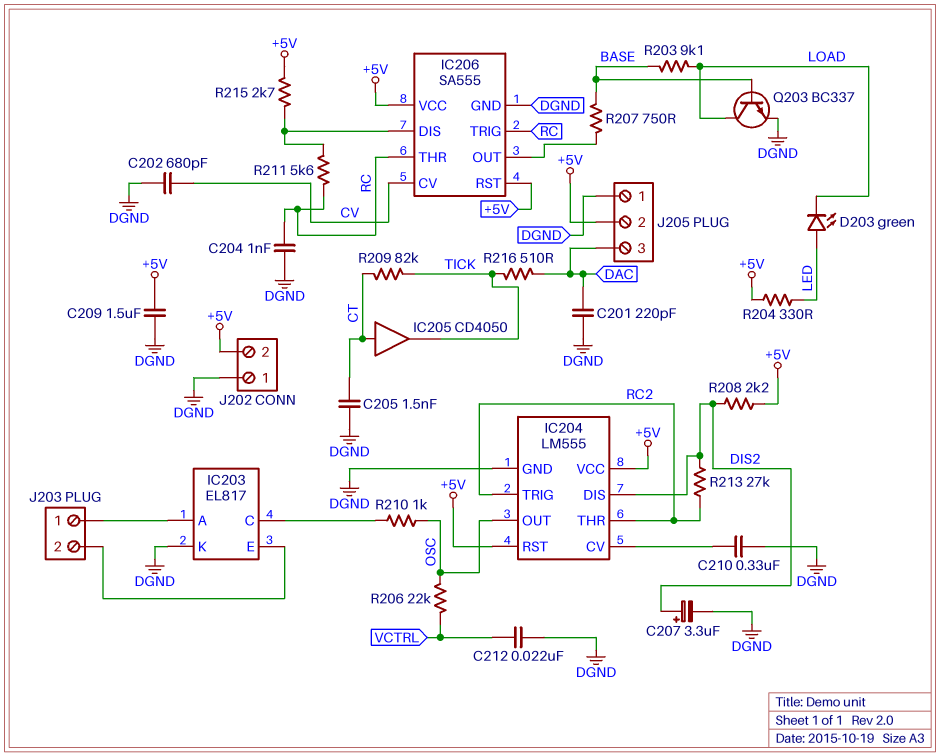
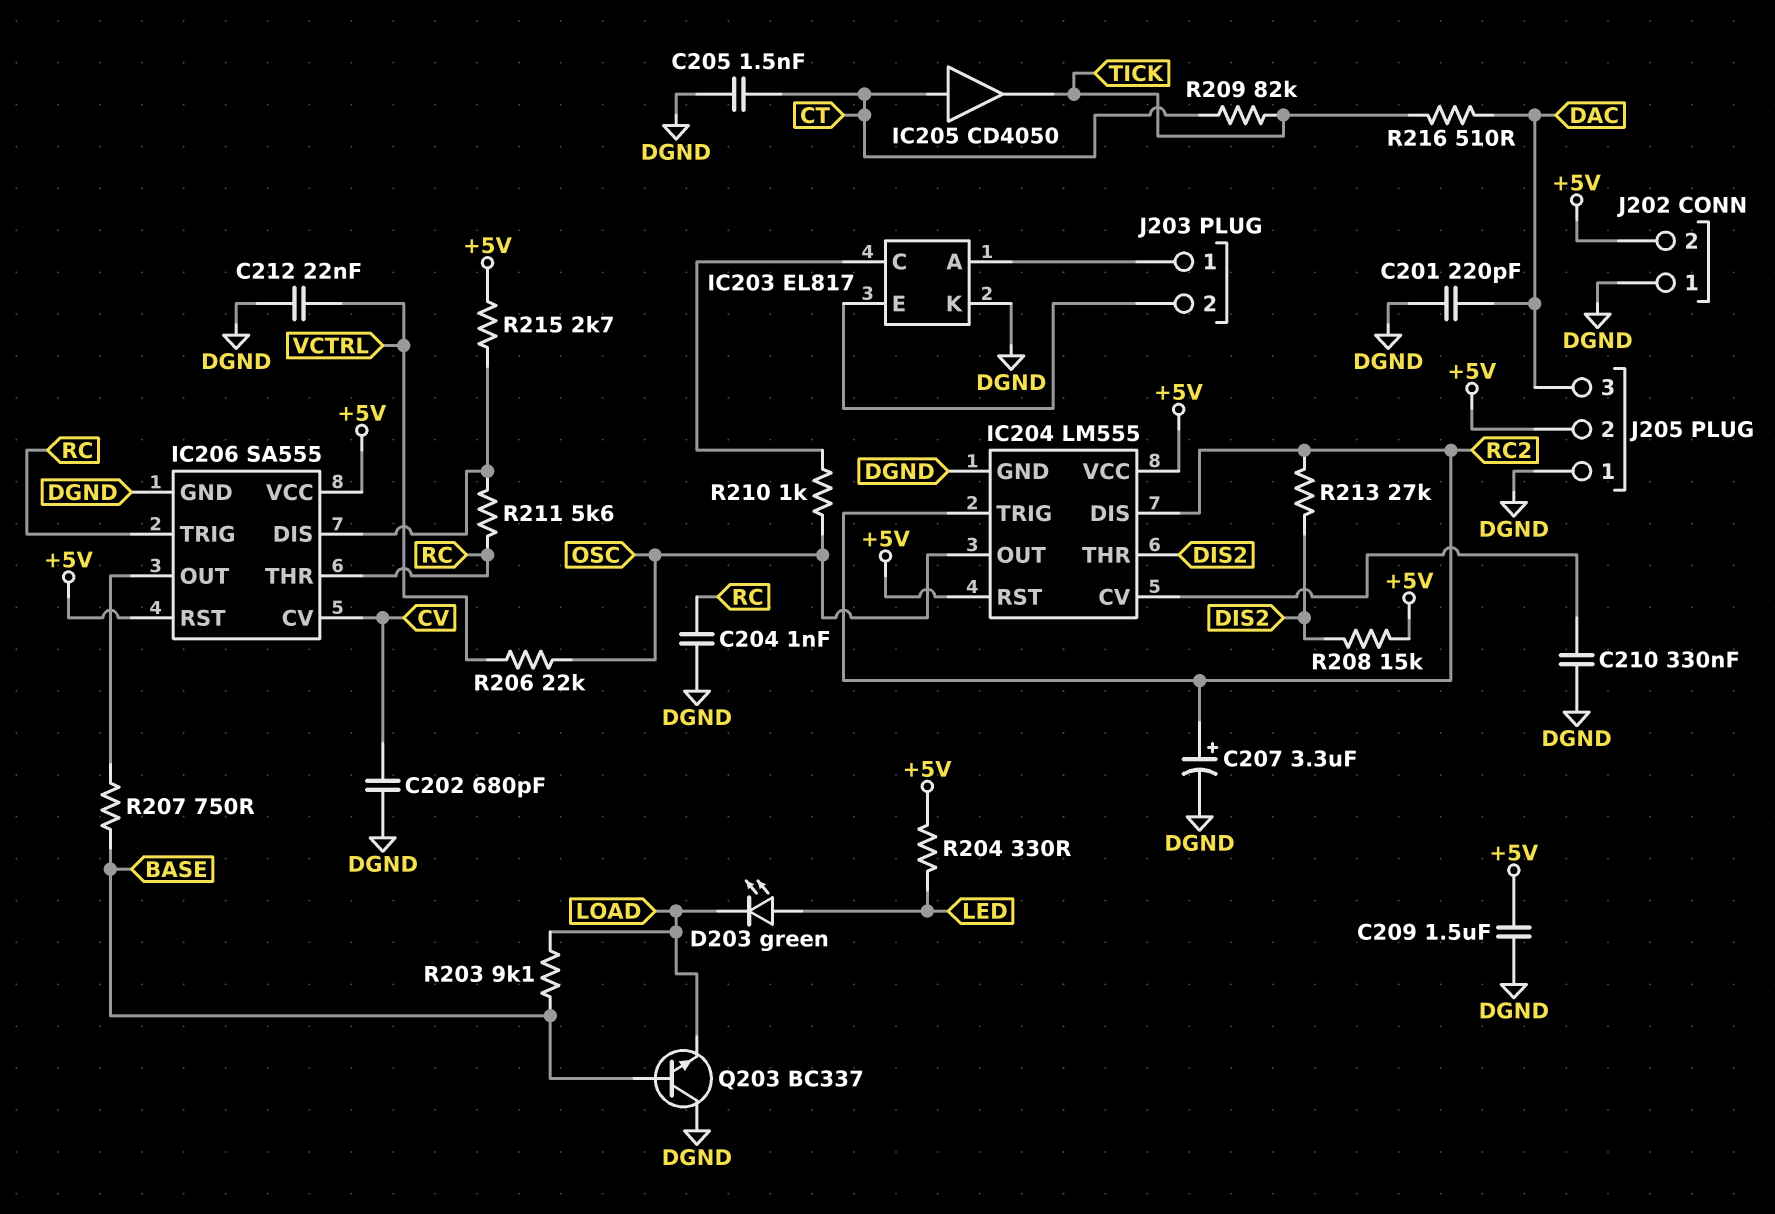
C207: 3.3uF (plus DIS2, minus DGND) -> 3.3uF (plus RC2, minus DGND)
IC204 pin DIS: DIS2 -> RC2
IC204 pin THR: RC2 -> DIS2
Q203: NPN BC337 (B BASE, C LOAD, E DGND) -> NPN BC337 (B BASE, C DGND, E LOAD)
R208: 2.2k (+5V, DIS2) -> 15k (+5V, DIS2)

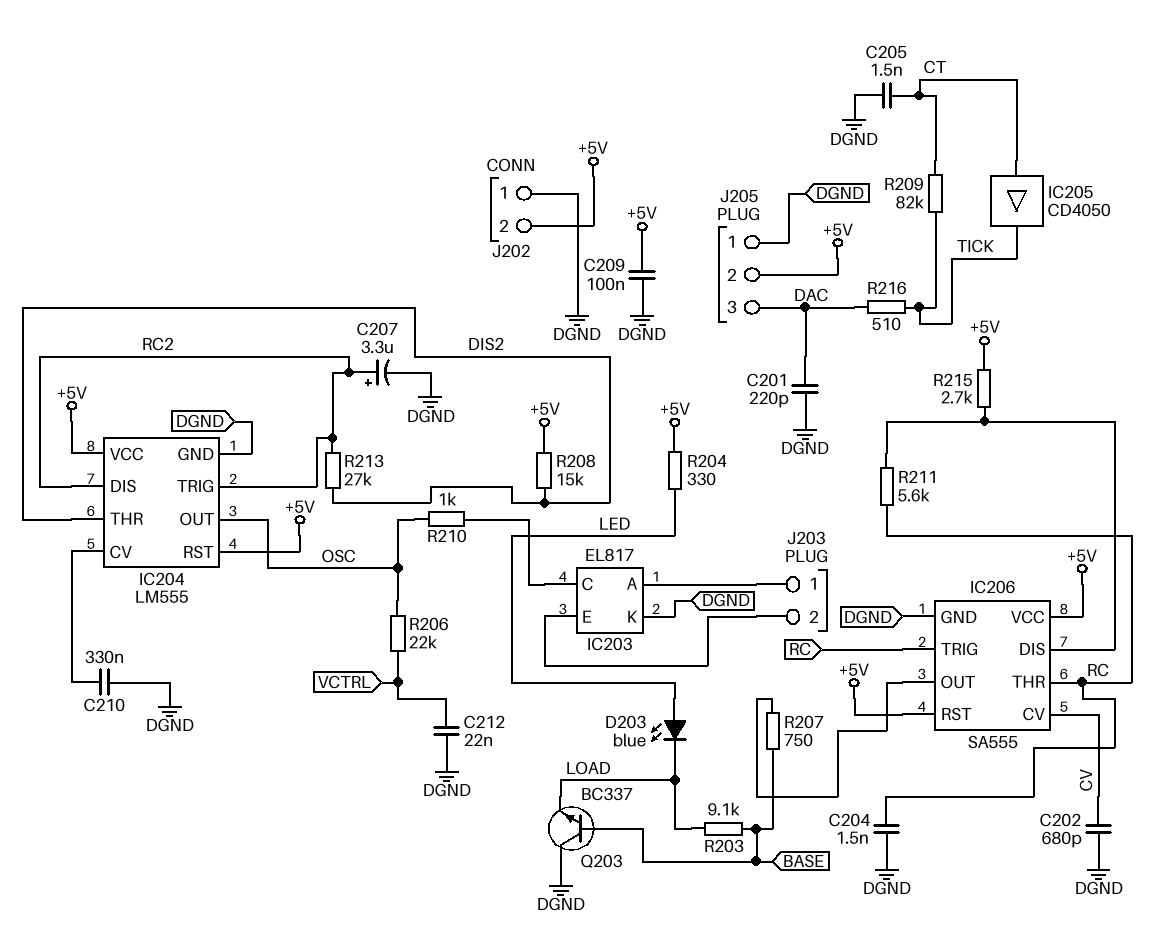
C204: 1nF (DGND, RC) -> 1.5nF (DGND, RC)
C209: 1.5uF (+5V, DGND) -> 100nF (+5V, DGND)
D203: LED green (A LED, K LOAD) -> LED blue (A LED, K LOAD)

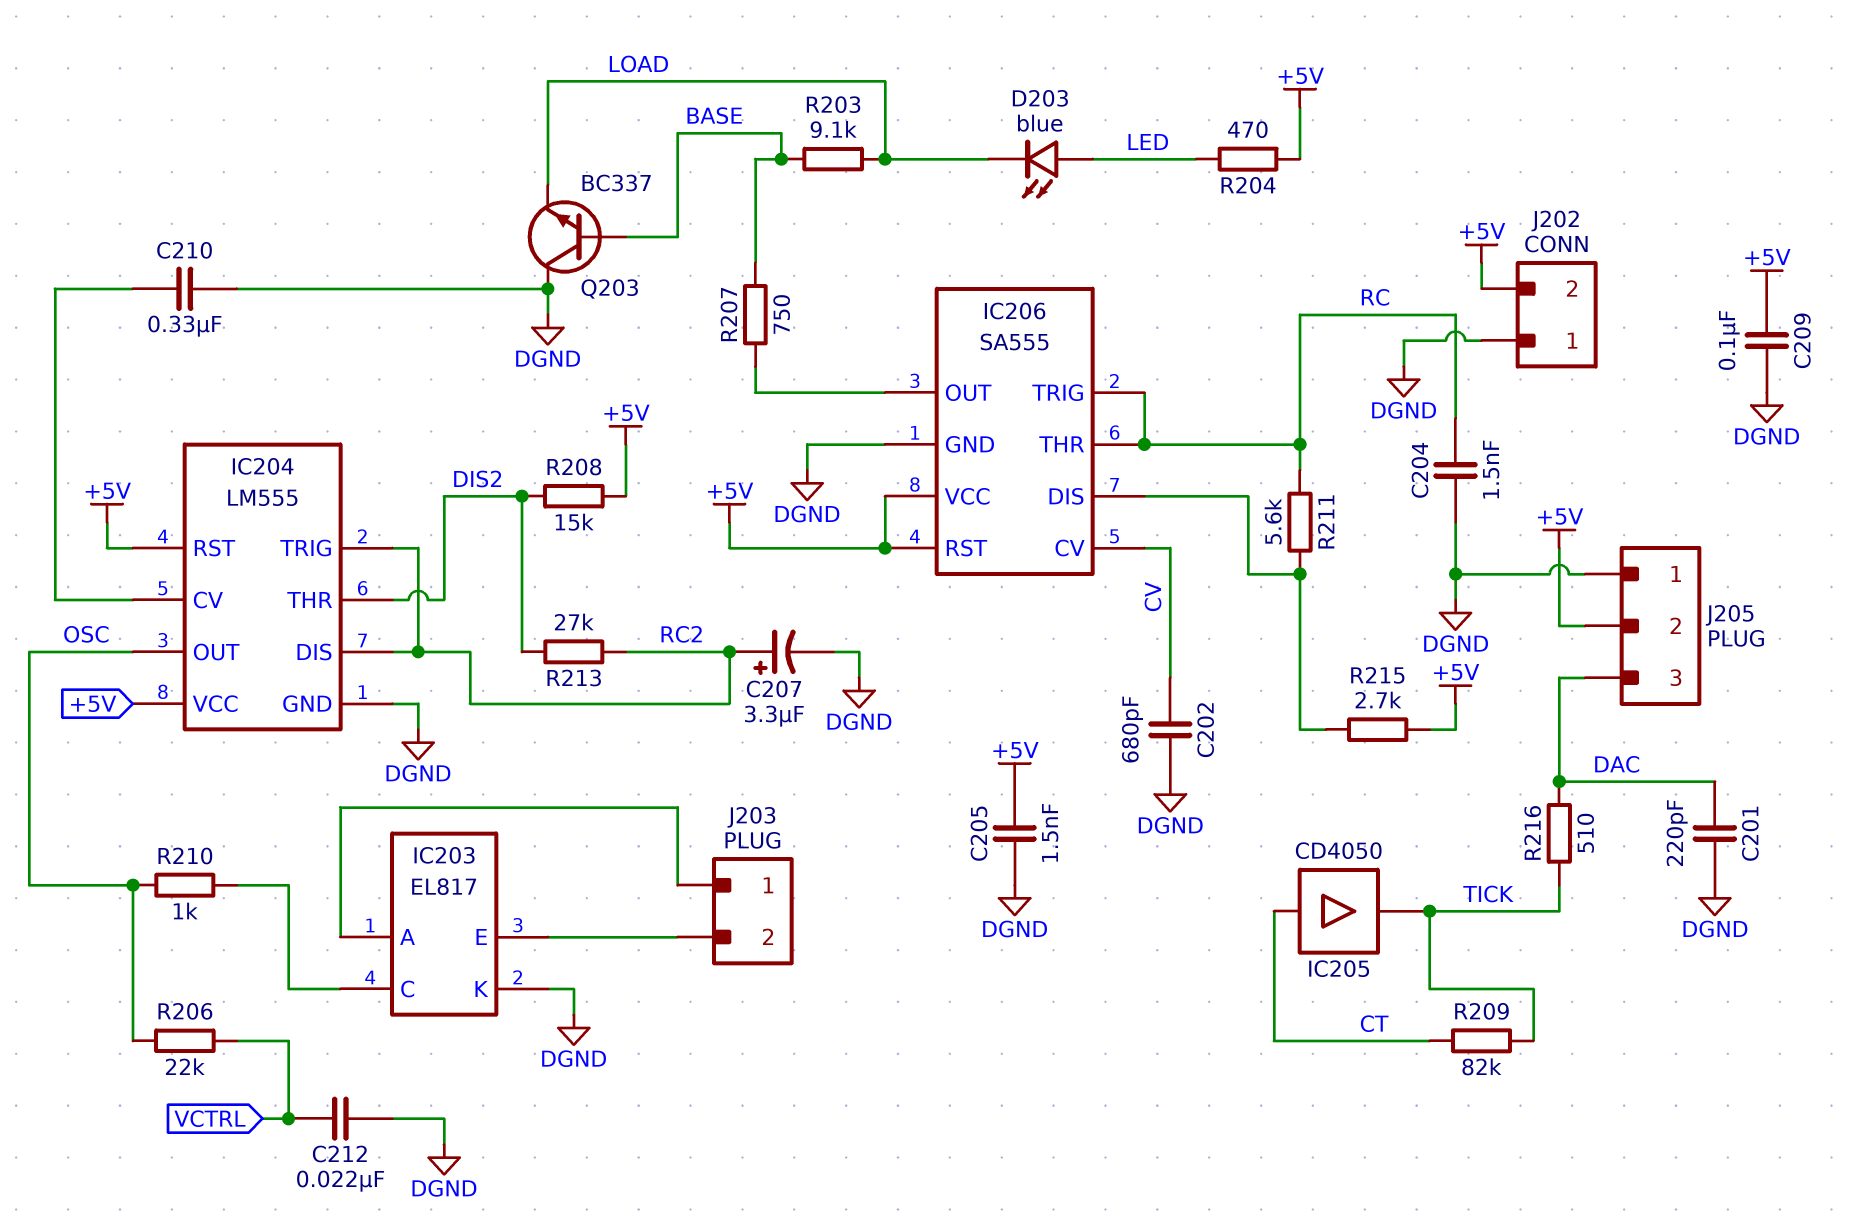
C205: 1.5nF (CT, DGND) -> 1.5nF (+5V, DGND)
R204: 330 (+5V, LED) -> 470 (+5V, LED)

